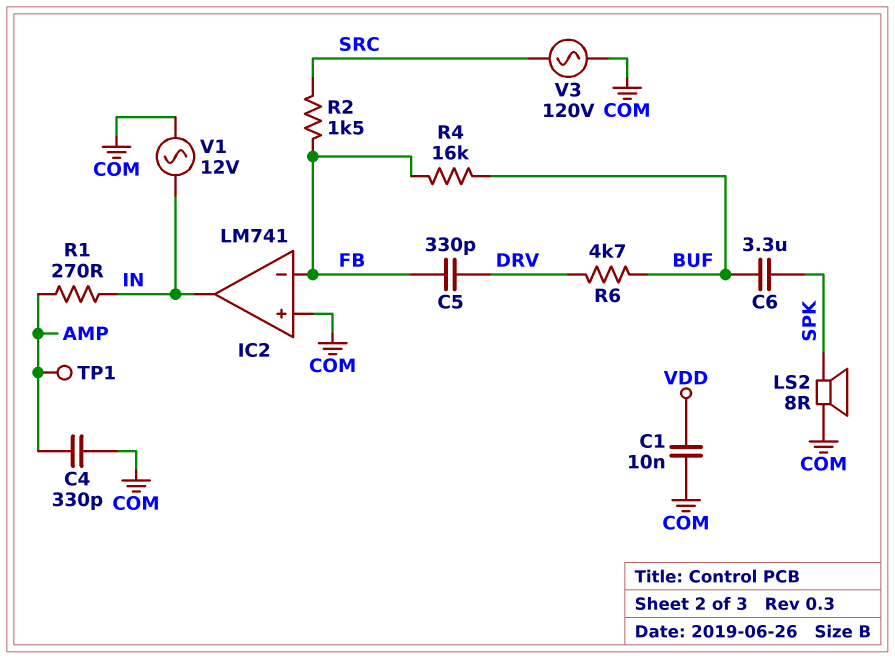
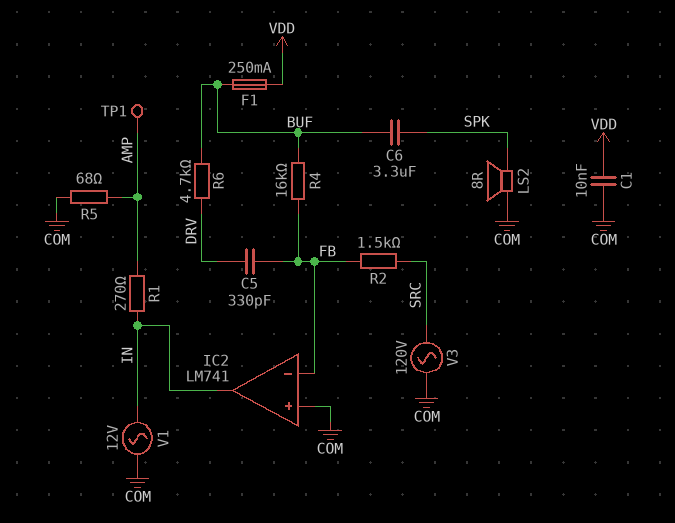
C4: 330pF (AMP, COM) -> none
F1: none -> 250mA (BUF, VDD)
R5: none -> 68 (AMP, COM)

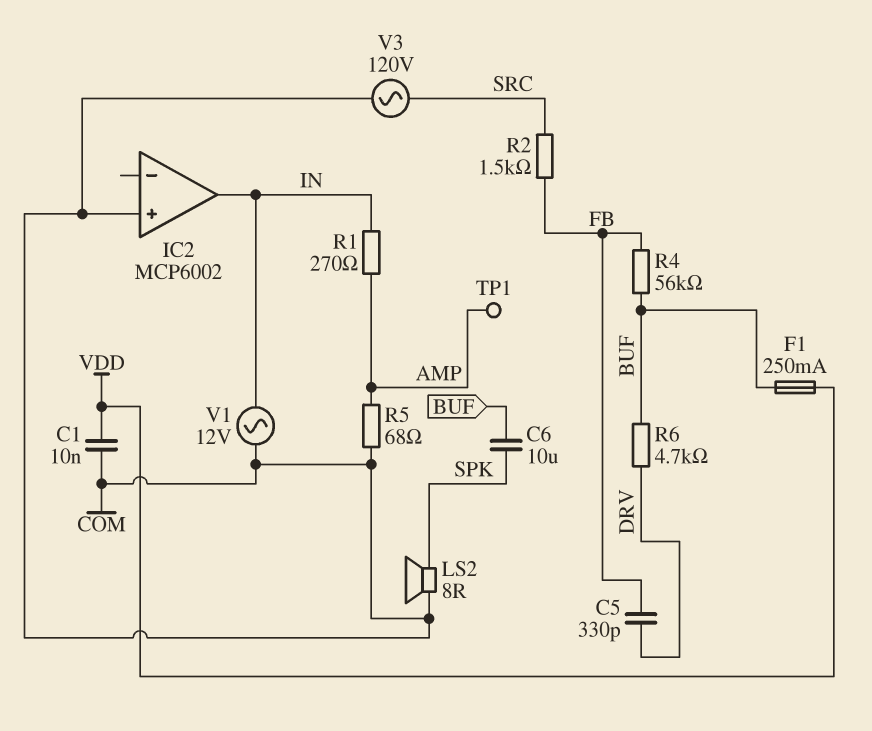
C6: 3.3uF (BUF, SPK) -> 10uF (BUF, SPK)
IC2: LM741 -> MCP6002
IC2 pin in-: FB -> none
R4: 16k (BUF, FB) -> 56k (BUF, FB)

